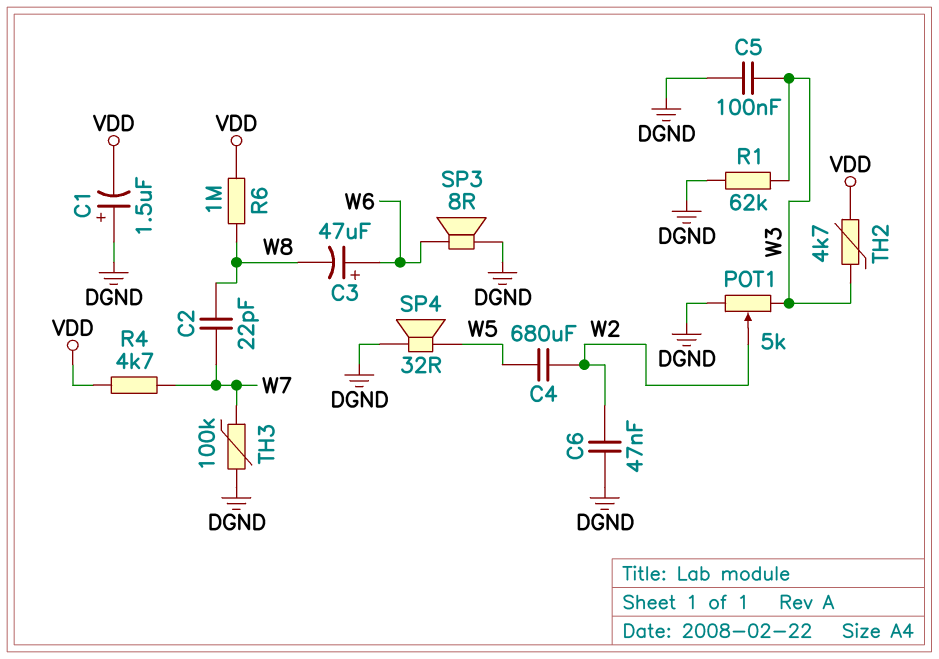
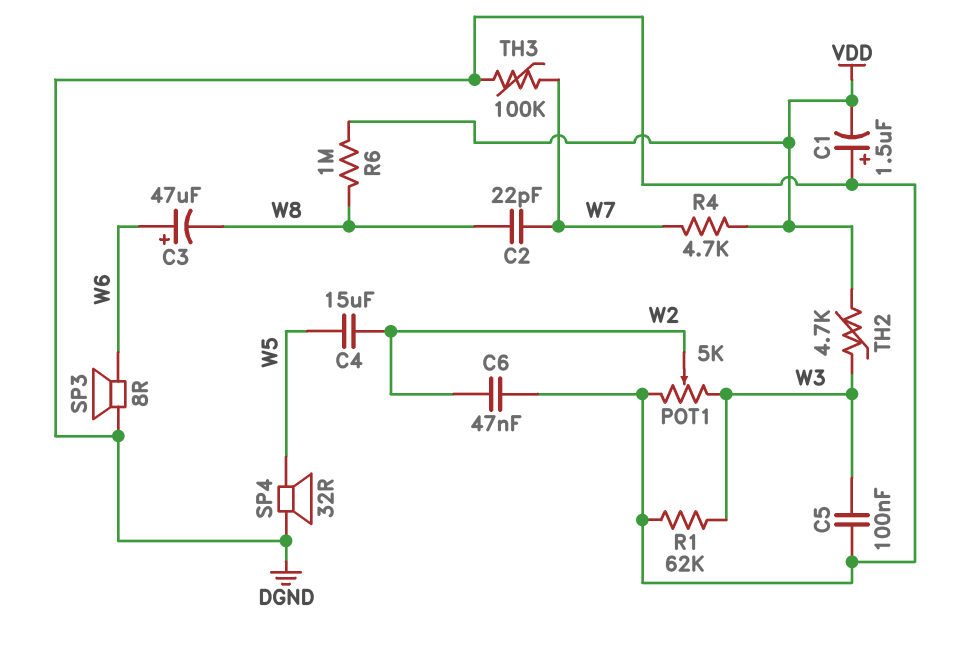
C4: 680uF (W2, W5) -> 15uF (W2, W5)

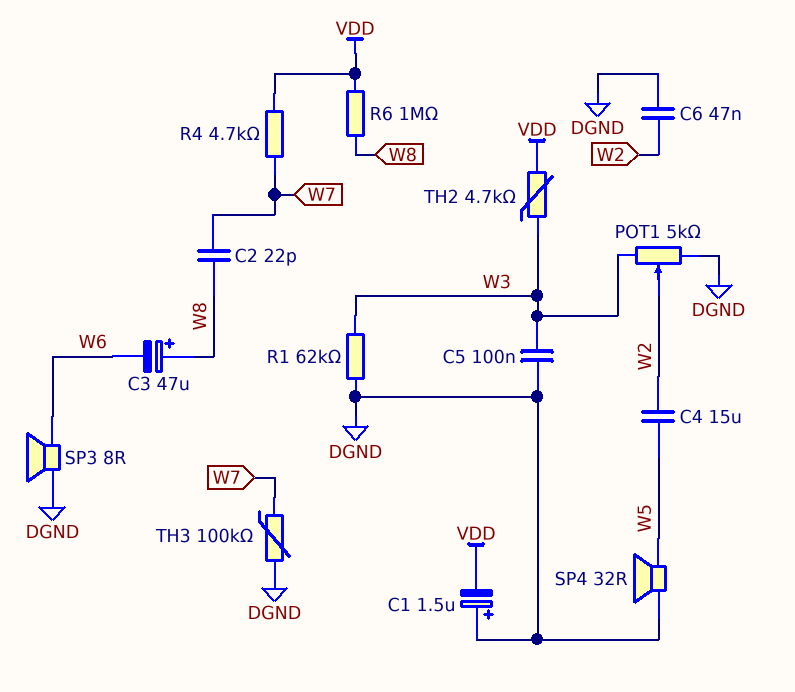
C3: 47uF (plus W6, minus W8) -> 47uF (plus W8, minus W6)

